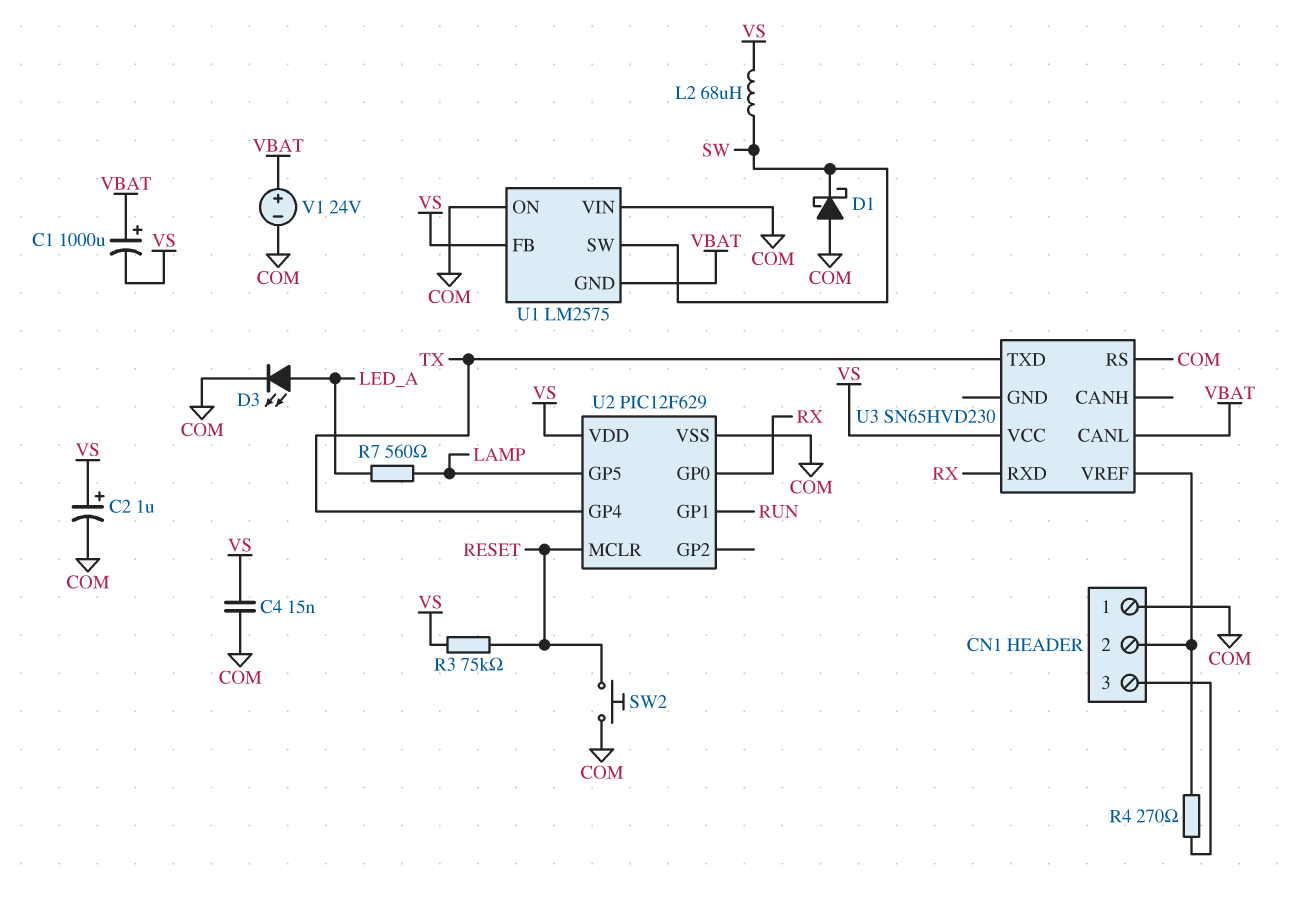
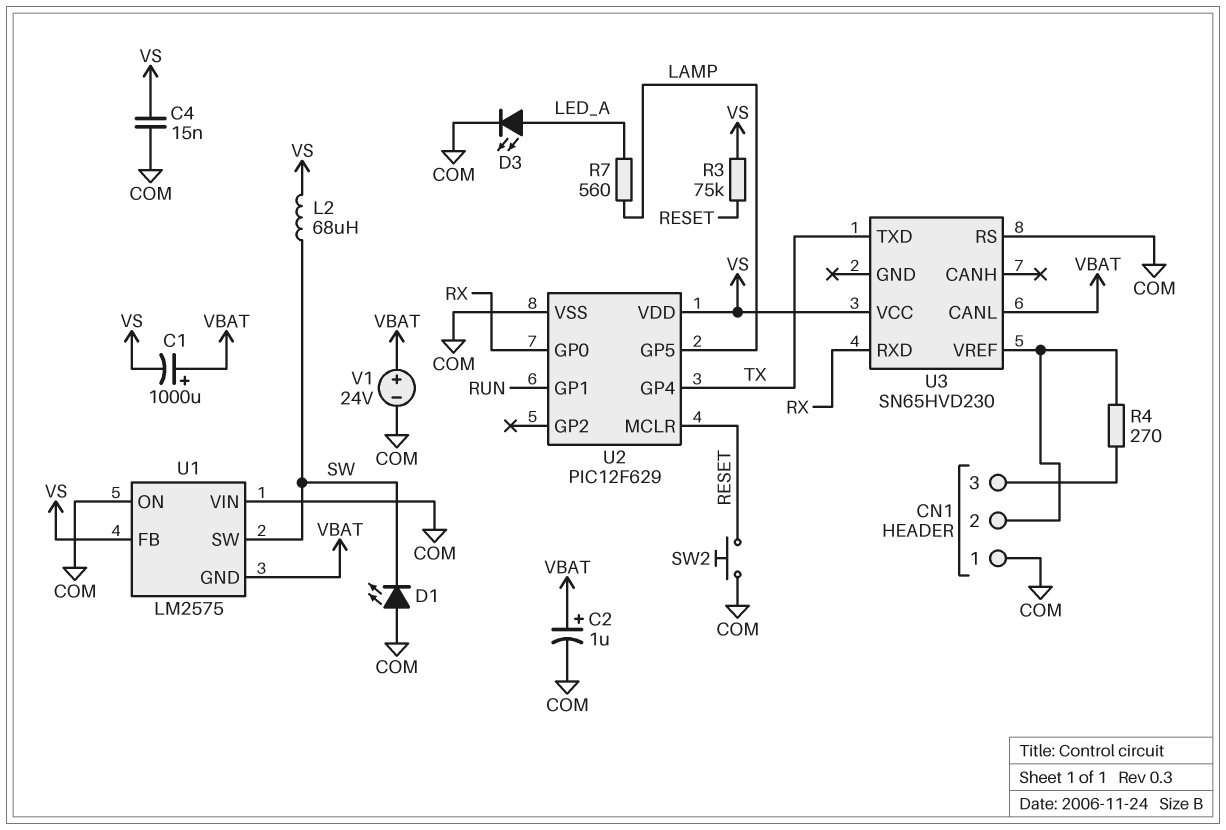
C2: 1uF (plus VS, minus COM) -> 1uF (plus VBAT, minus COM)
D1: schottky (A COM, K SW) -> LED (A COM, K SW)

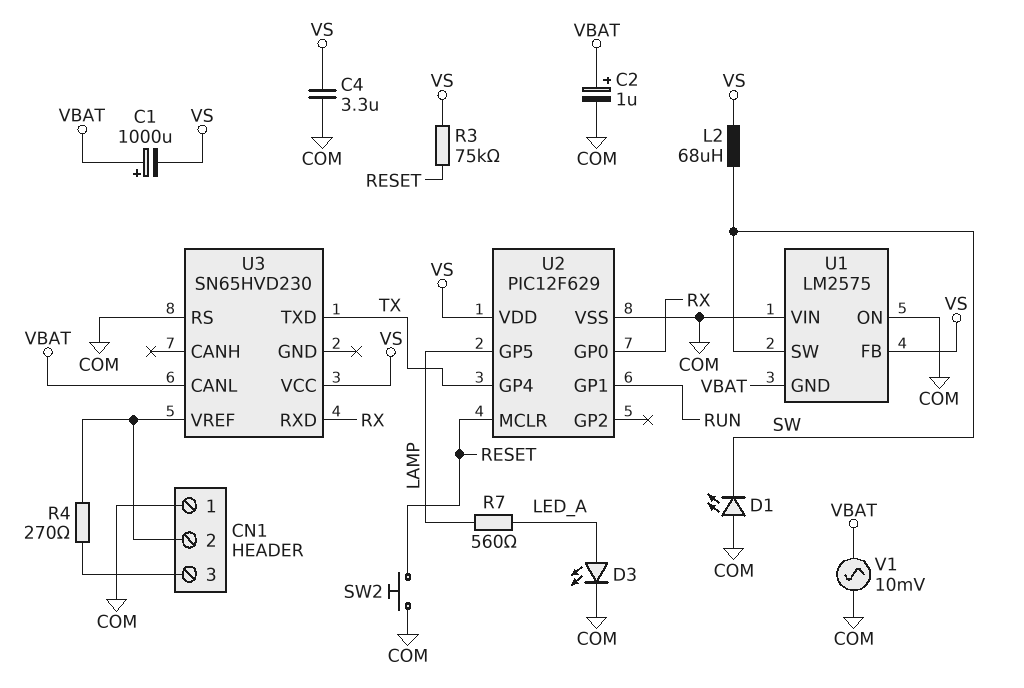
C4: 15nF (COM, VS) -> 3.3uF (COM, VS)
V1: 24V (plus VBAT, minus COM) -> AC 10mV (COM, VBAT)

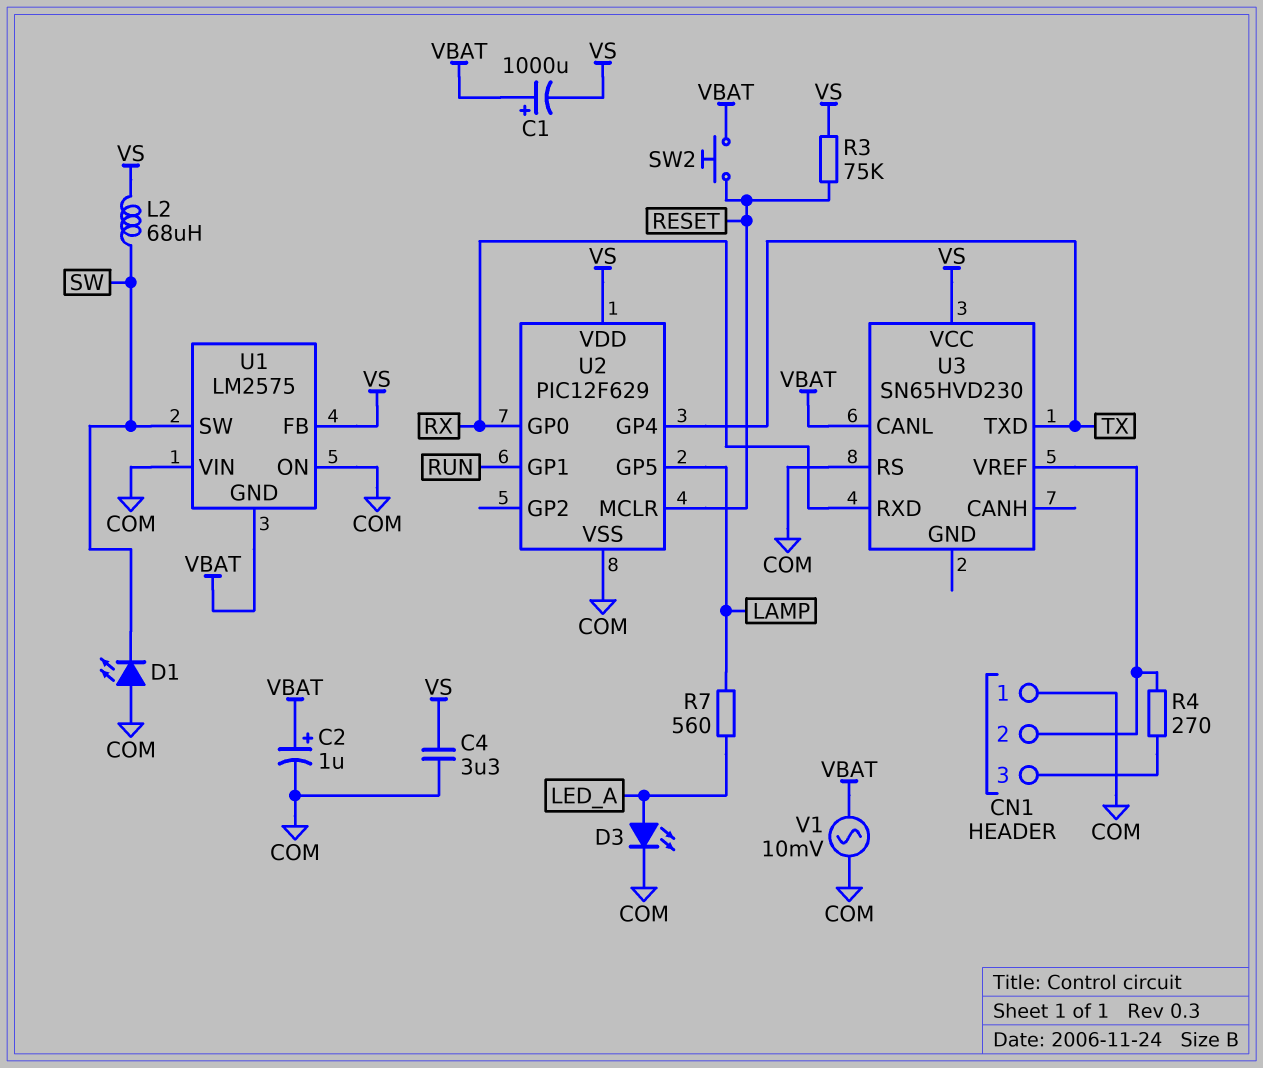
SW2: button (COM, RESET) -> button (RESET, VBAT)

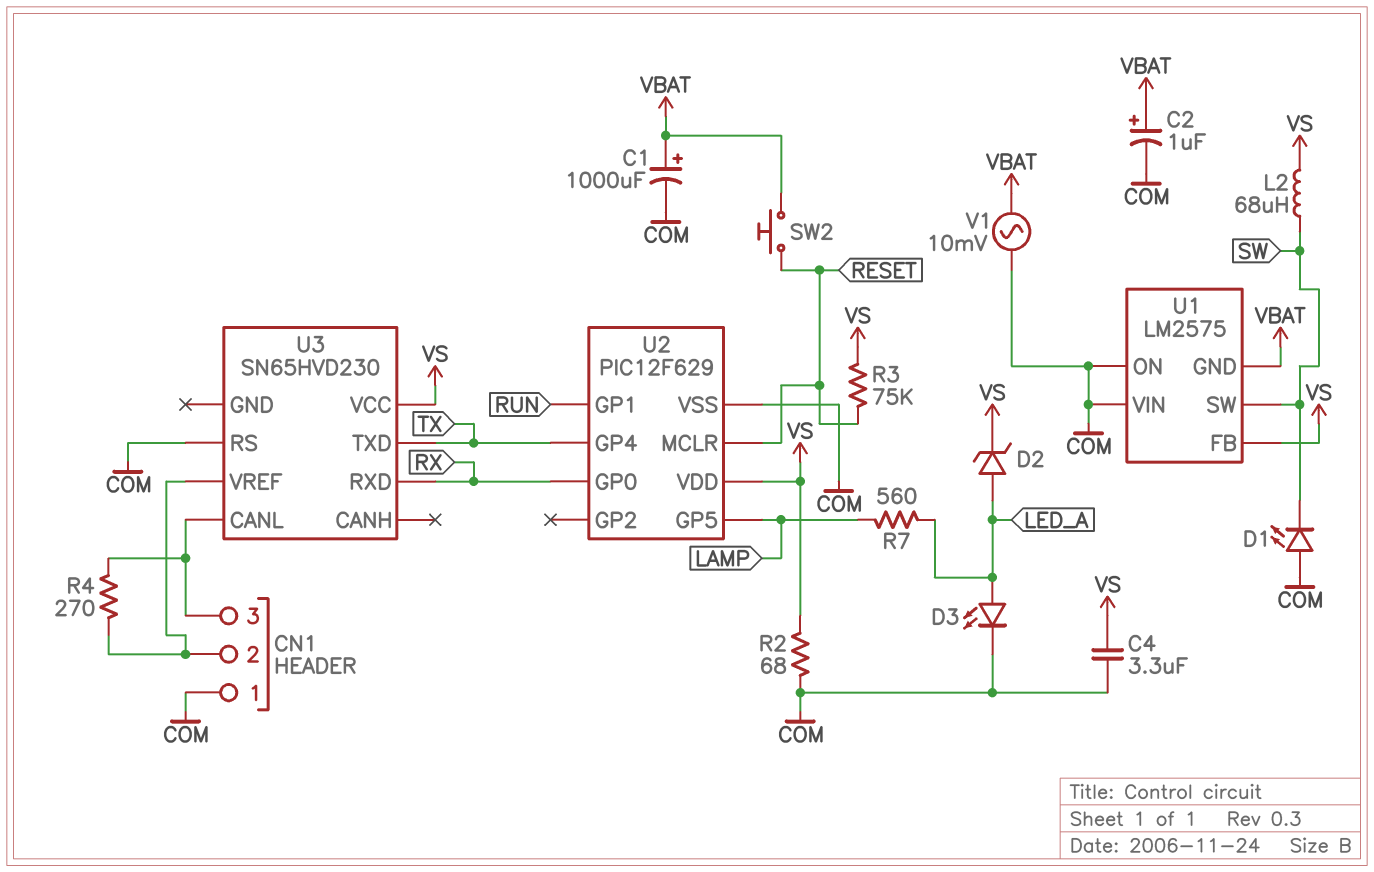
C1: 1000uF (plus VBAT, minus VS) -> 1000uF (plus VBAT, minus COM)
D2: none -> zener (A LED_A, K VS)
R2: none -> 68 (COM, VS)
U3 pin CANL: VBAT -> CN1/3

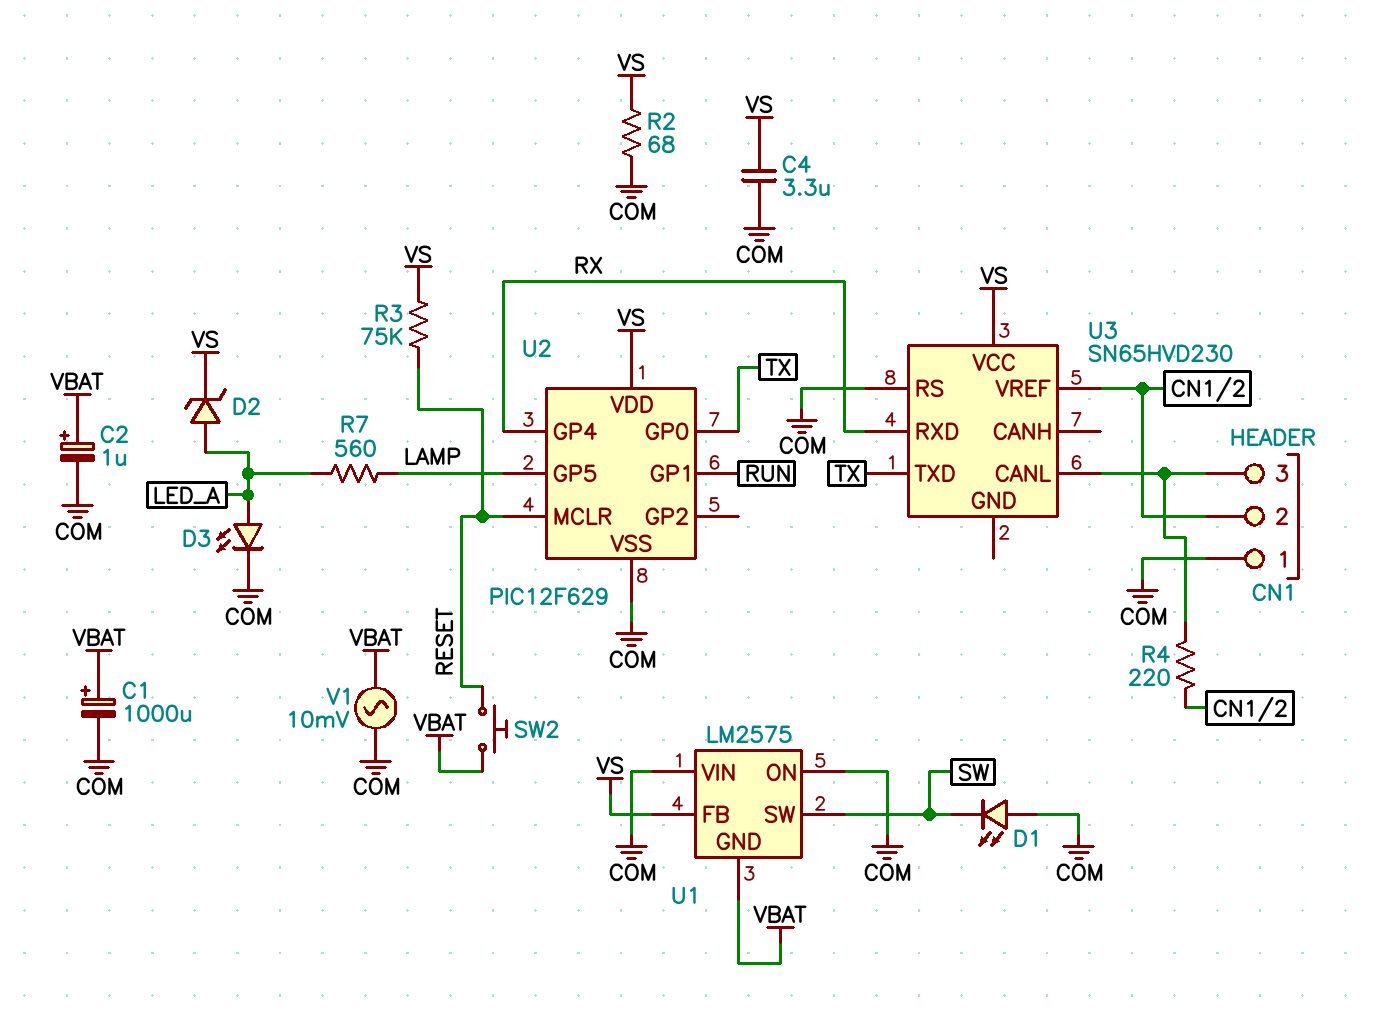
L2: 68uH (SW, VS) -> none
R4: 270 (CN1/2, CN1/3) -> 220 (CN1/2, CN1/3)
U2 pin GP0: RX -> TX
U2 pin GP4: TX -> RX

